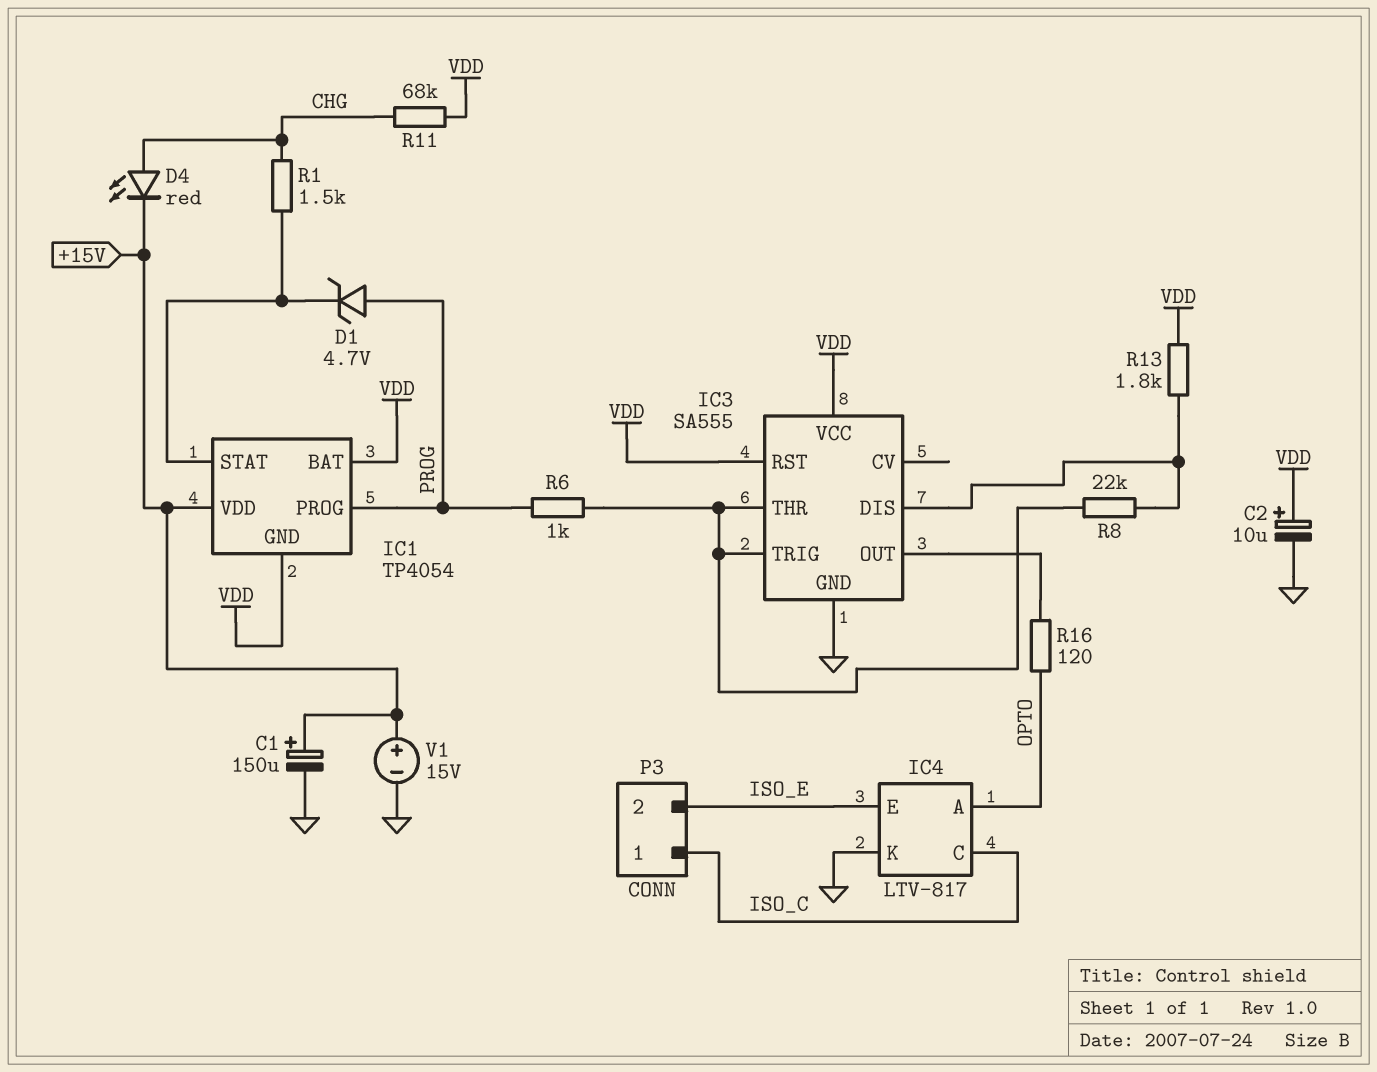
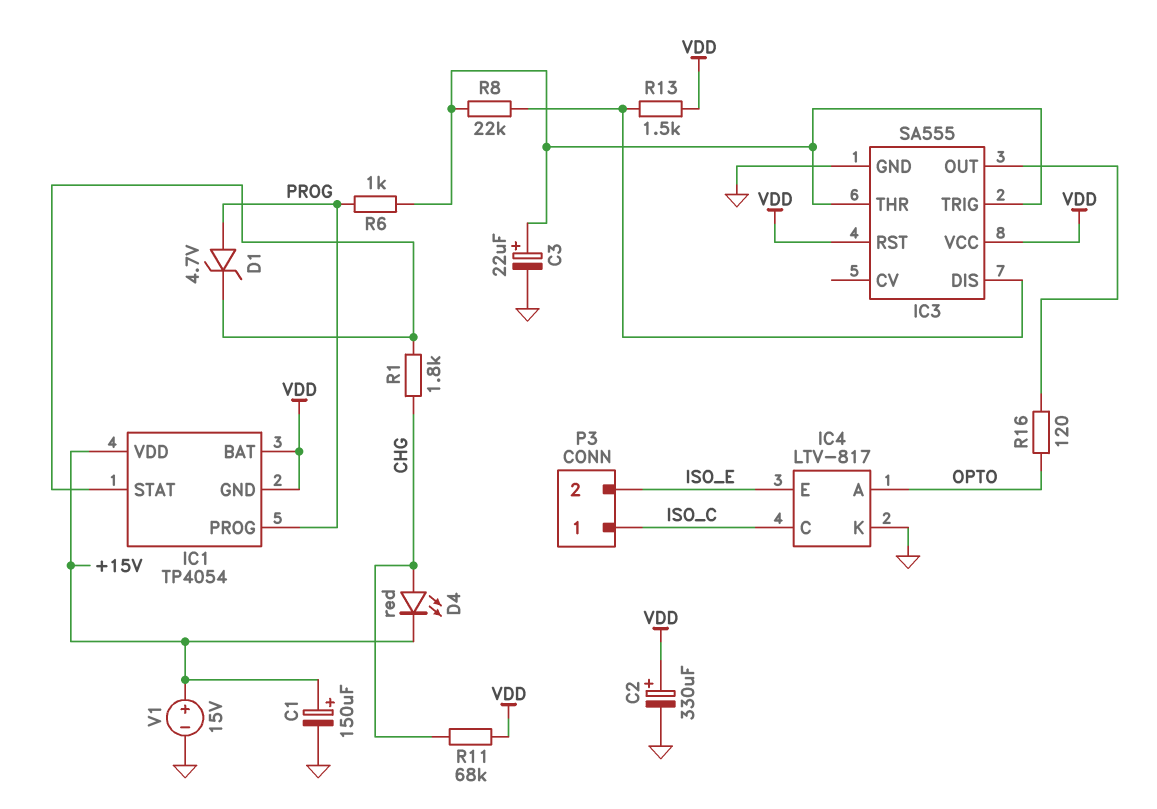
C2: 10uF (plus VDD, minus GND) -> 330uF (plus VDD, minus GND)
C3: none -> 22uF (plus IC3/THR, minus GND)
R1: 1.5k (CHG, IC1/STAT) -> 1.8k (CHG, IC1/STAT)
R13: 1.8k (IC3/DIS, VDD) -> 1.5k (IC3/DIS, VDD)

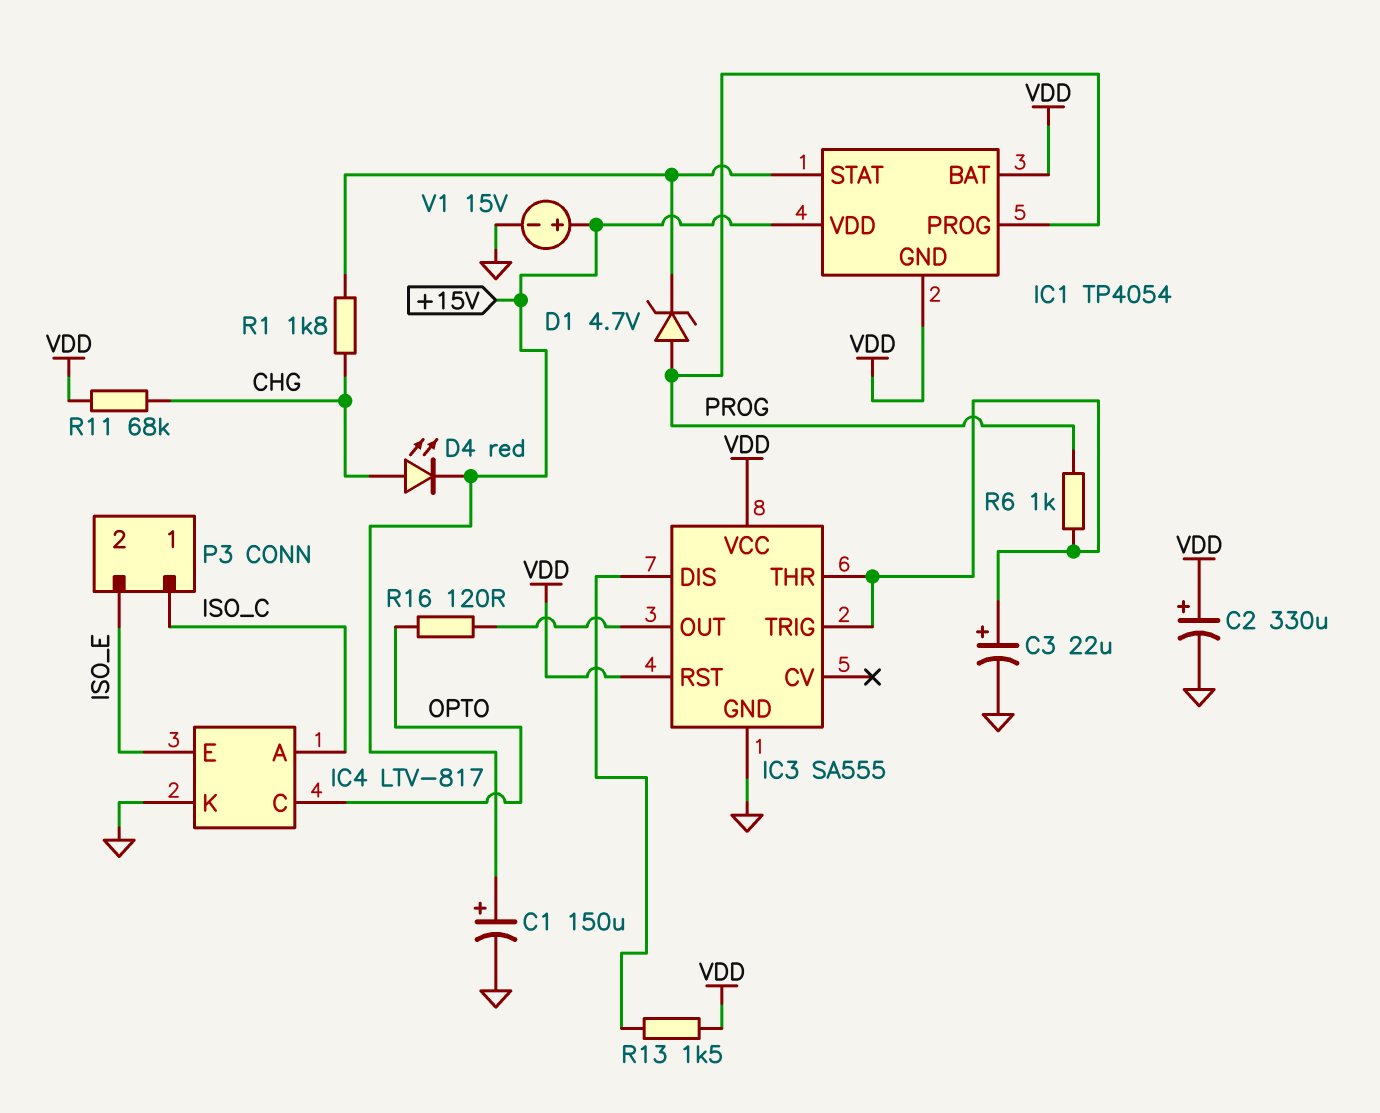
IC4 pin A: OPTO -> ISO_C
IC4 pin C: ISO_C -> OPTO
R8: 22k (IC3/DIS, IC3/THR) -> none

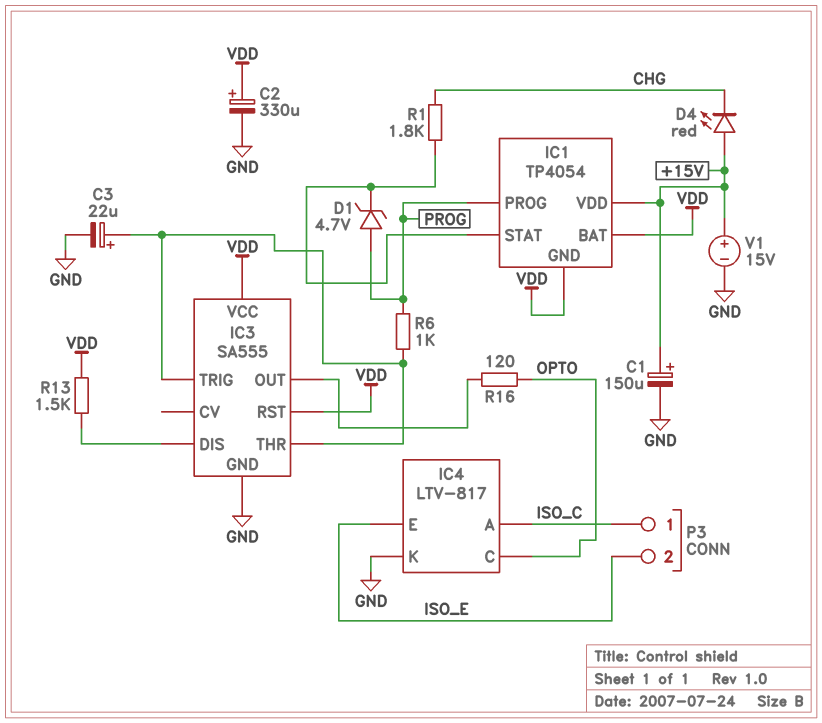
D4: LED red (A CHG, K +15V) -> LED red (A +15V, K CHG)
R11: 68k (CHG, VDD) -> none

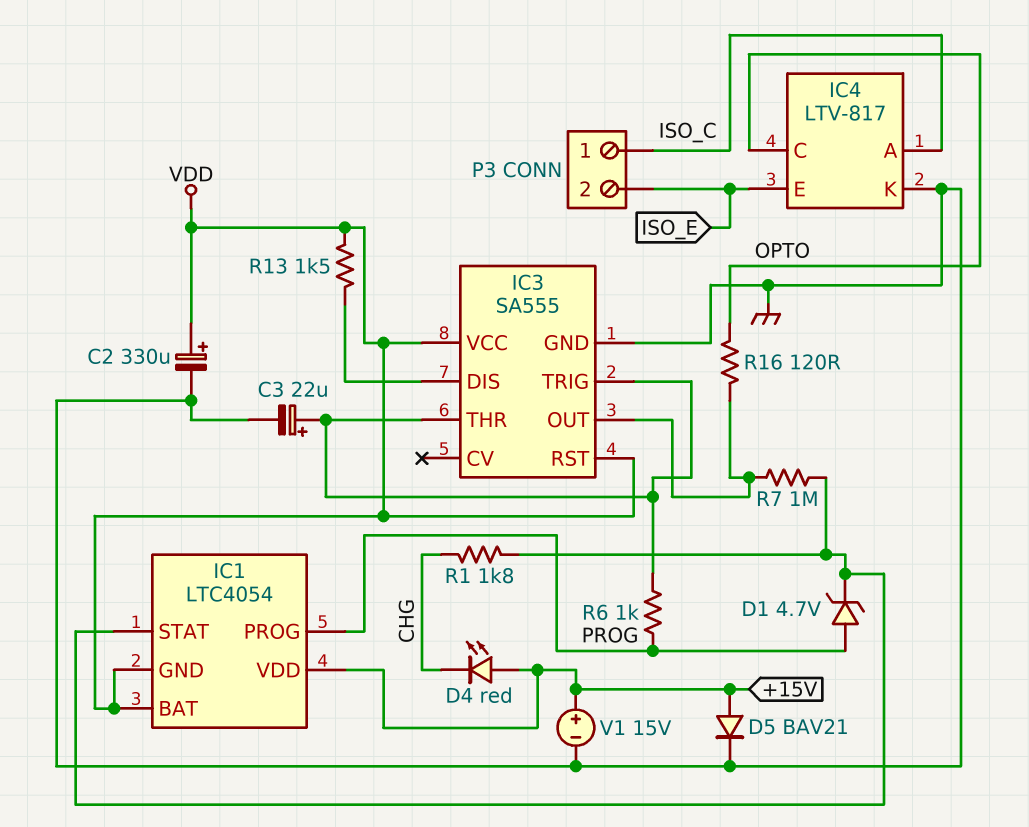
C1: 150uF (plus +15V, minus GND) -> none
D5: none -> diode BAV21 (A +15V, K GND)
IC1: TP4054 -> LTC4054
R7: none -> 1M (IC1/STAT, IC3/OUT)

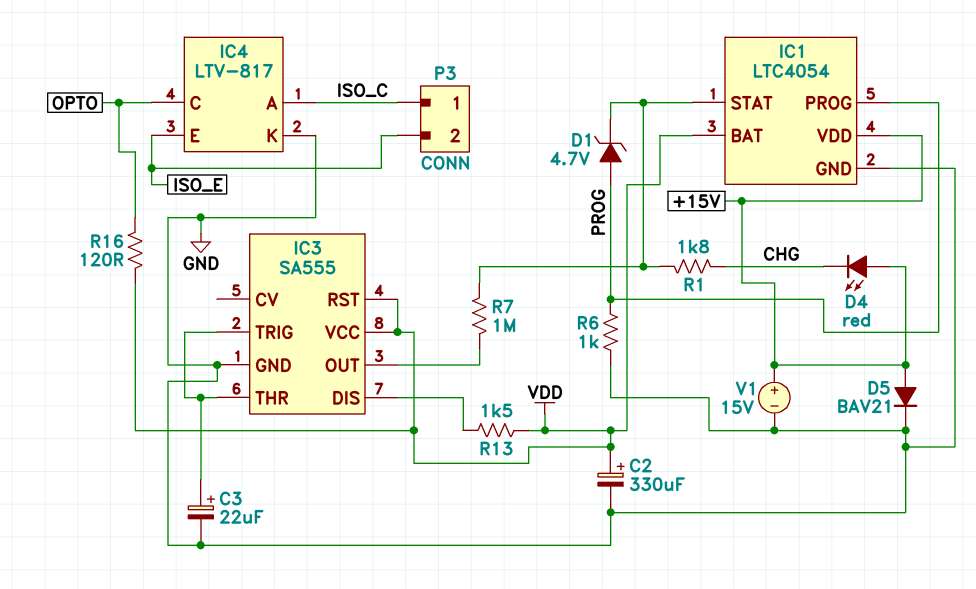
IC1 pin GND: VDD -> GND
R6: 1k (IC3/THR, PROG) -> 1k (GND, PROG)
R16: 120 (IC3/OUT, OPTO) -> 120 (OPTO, VDD)

